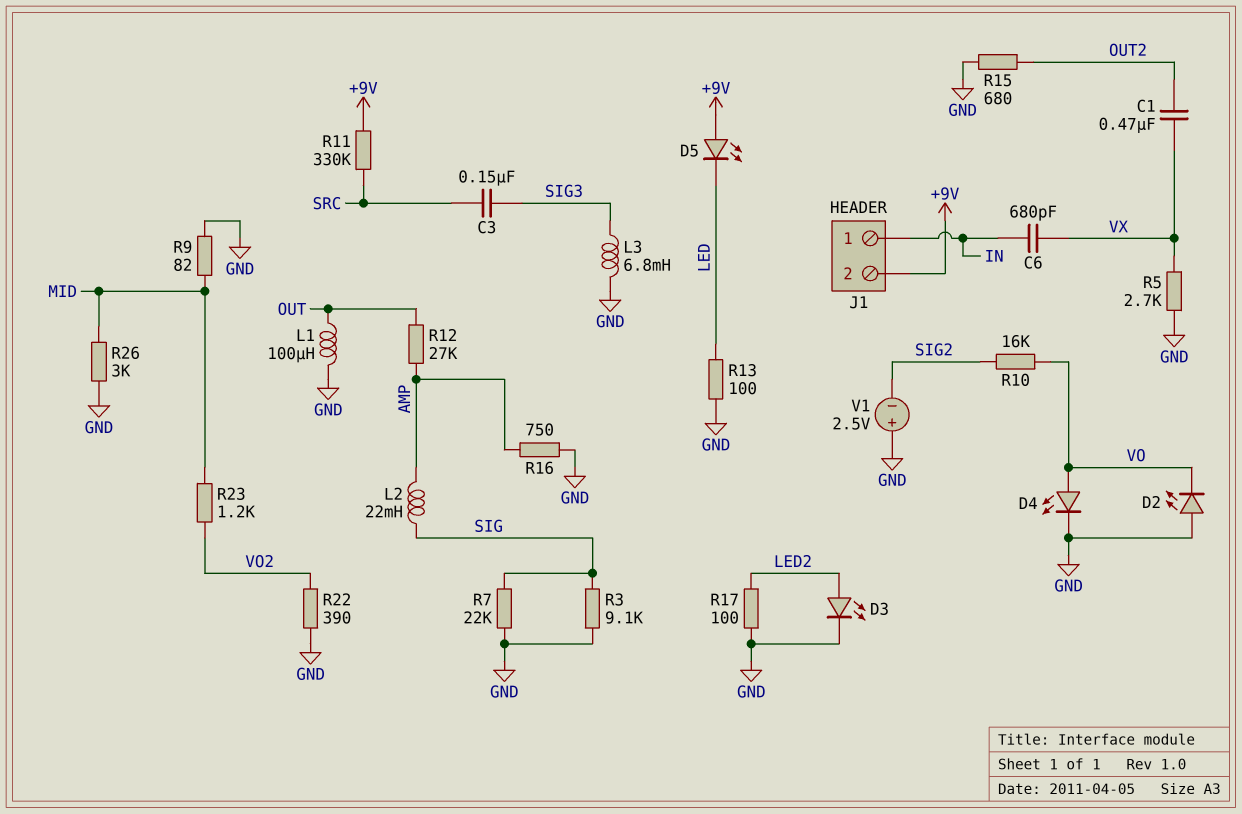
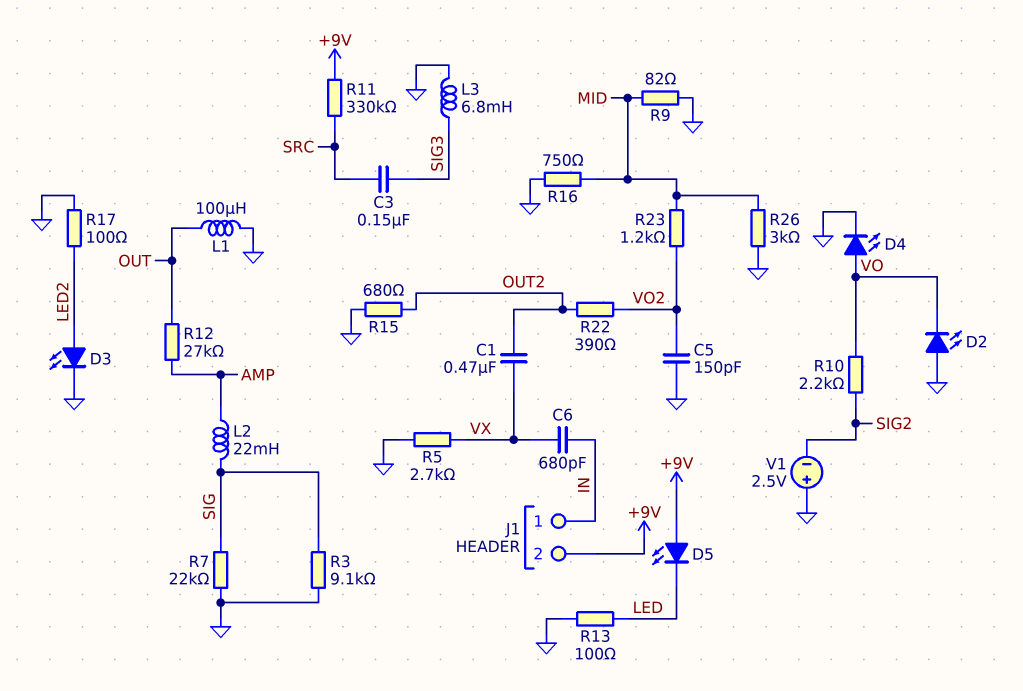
C5: none -> 150pF (GND, VO2)
R10: 16k (SIG2, VO) -> 2.2k (SIG2, VO)
R16: 750 (AMP, GND) -> 750 (GND, MID)
R22: 390 (GND, VO2) -> 390 (OUT2, VO2)

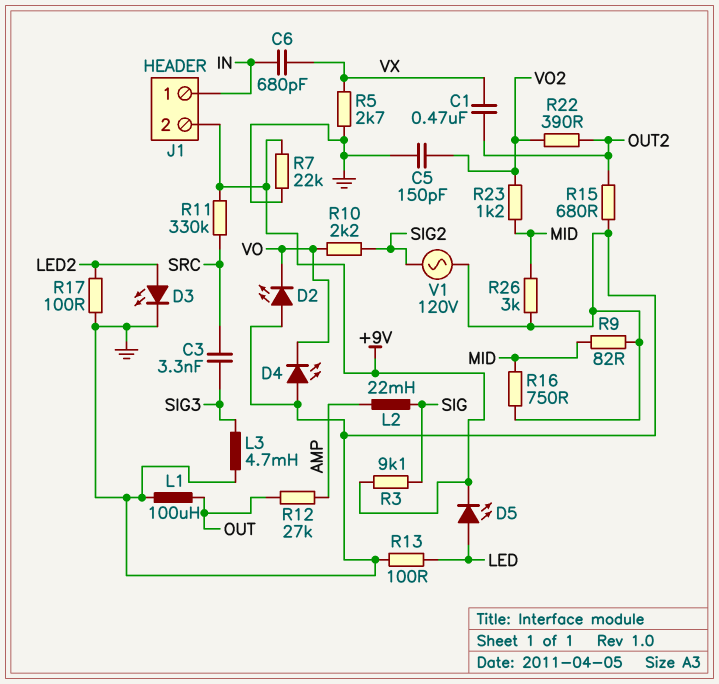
C3: 150nF (SIG3, SRC) -> 3.3nF (SIG3, SRC)
D4: LED (A VO, K GND) -> LED (A GND, K VO)
D5: LED (A +9V, K LED) -> LED (A LED, K +9V)
L3: 6.8mH (GND, SIG3) -> 4.7mH (GND, SIG3)
R3: 9.1k (GND, SIG) -> 9.1k (+9V, SIG)
R7: 22k (GND, SIG) -> 22k (+9V, GND)
V1: 2.5V (plus GND, minus SIG2) -> AC 120V (GND, SIG2)

